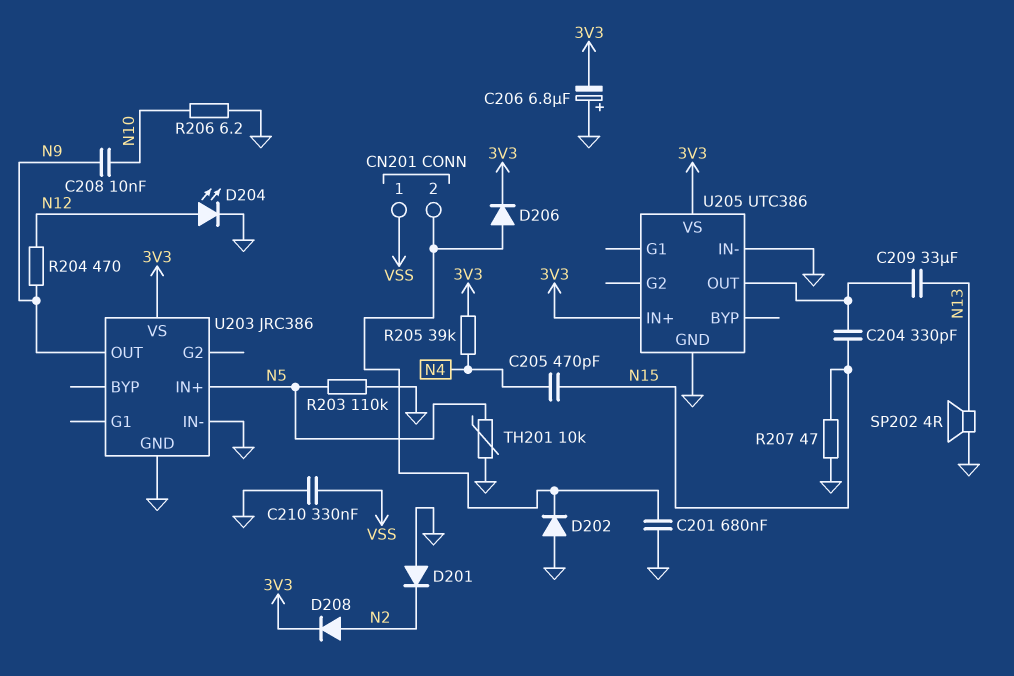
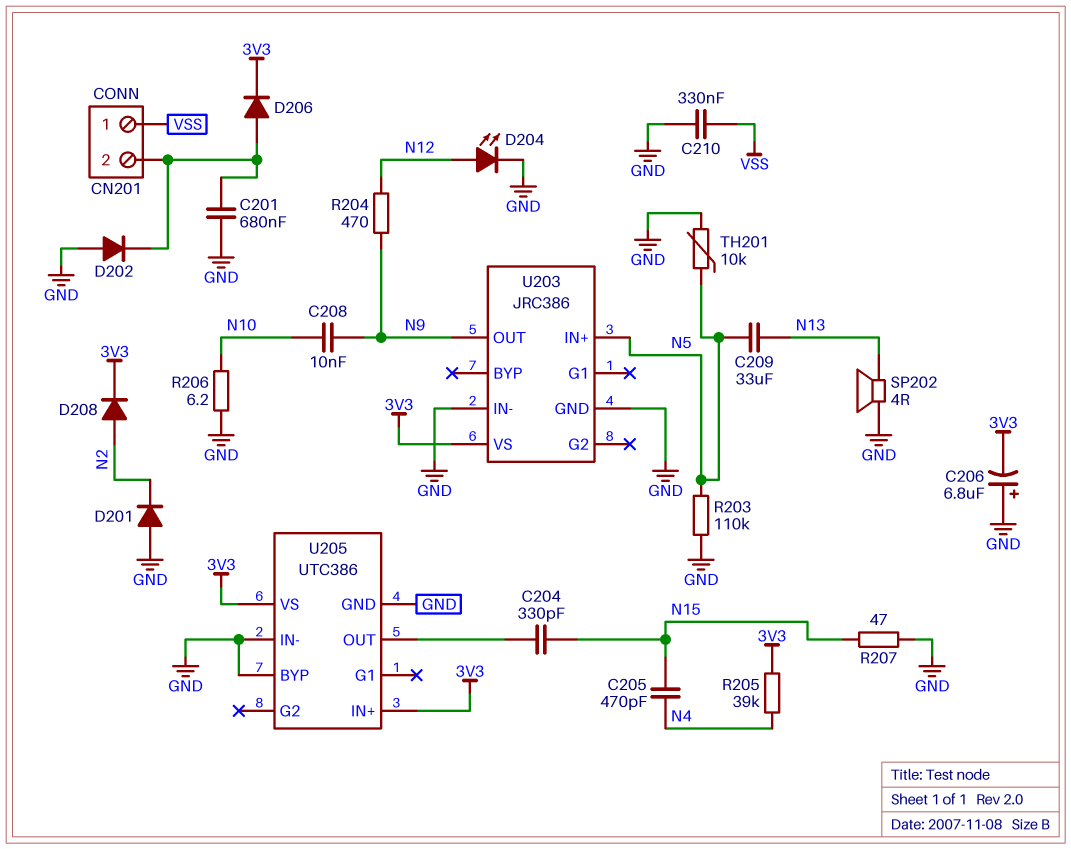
C209: 33uF (N13, U205/OUT) -> 33uF (N5, N13)
U205 pin BYP: none -> GND

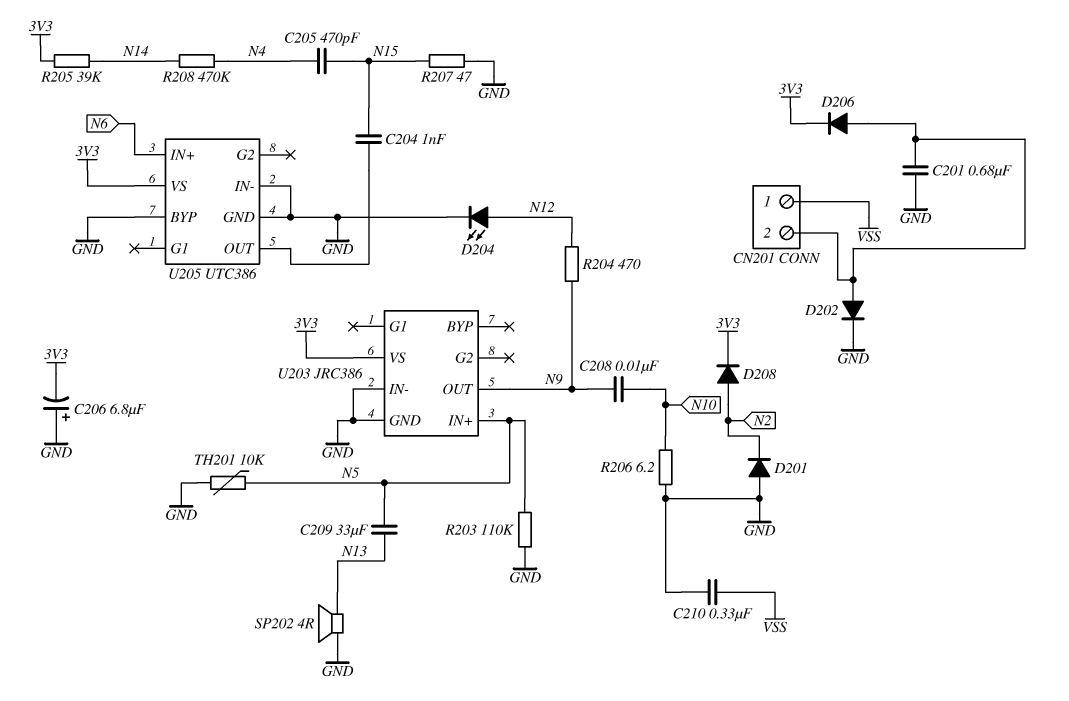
C204: 330pF (N15, U205/OUT) -> 1nF (N15, U205/OUT)
D202: diode (A GND, K CN201/2) -> diode (A CN201/2, K GND)
R205: 39k (3V3, N4) -> 39k (3V3, N14)
R208: none -> 470k (N4, N14)
U205 pin IN+: 3V3 -> N6

